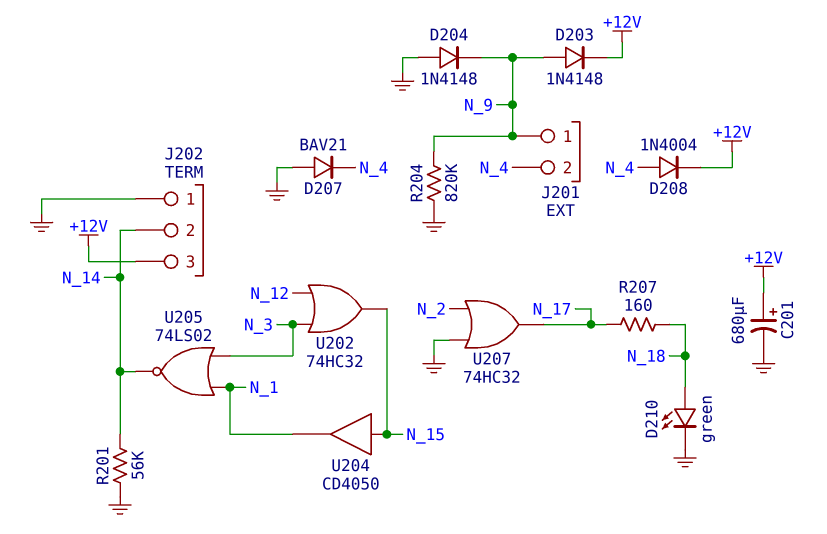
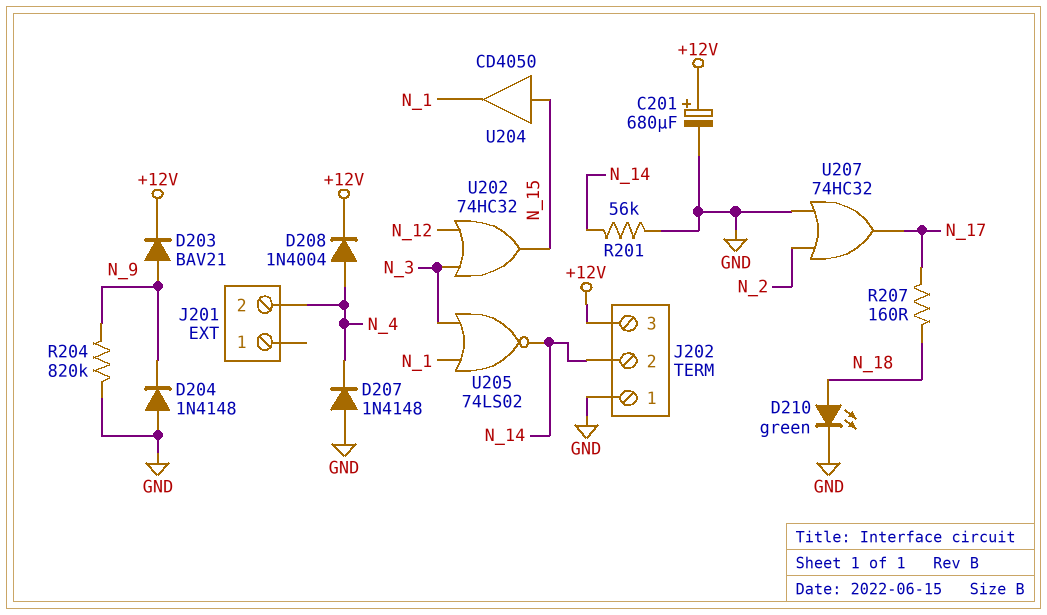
D203: diode 1N4148 (A N_9, K +12V) -> diode BAV21 (A N_9, K +12V)
D207: diode BAV21 (A GND, K N_4) -> diode 1N4148 (A GND, K N_4)
J201 pin 1: N_9 -> none

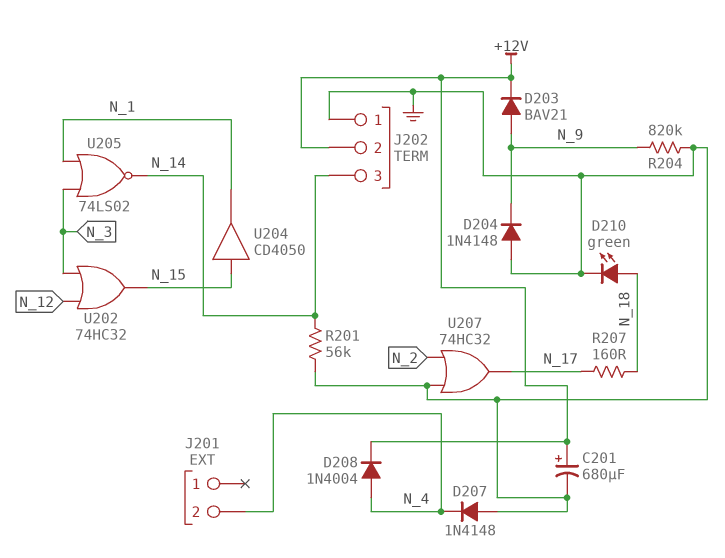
J202 pin 2: N_14 -> +12V
J202 pin 3: +12V -> N_14

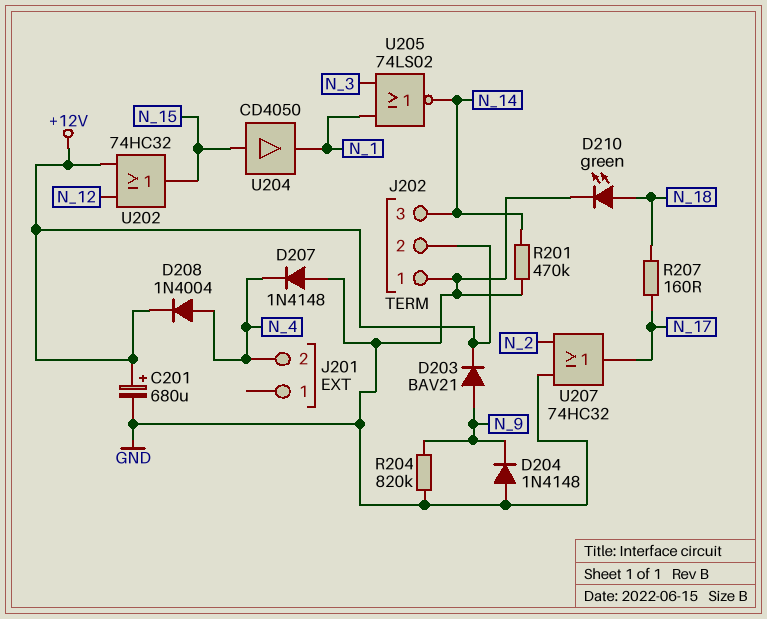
R201: 56k (GND, N_14) -> 470k (GND, N_14)
U202: OR 74HC32 (in N_3, in N_12, out N_15) -> OR 74HC32 (in +12V, in N_12, out N_15)

